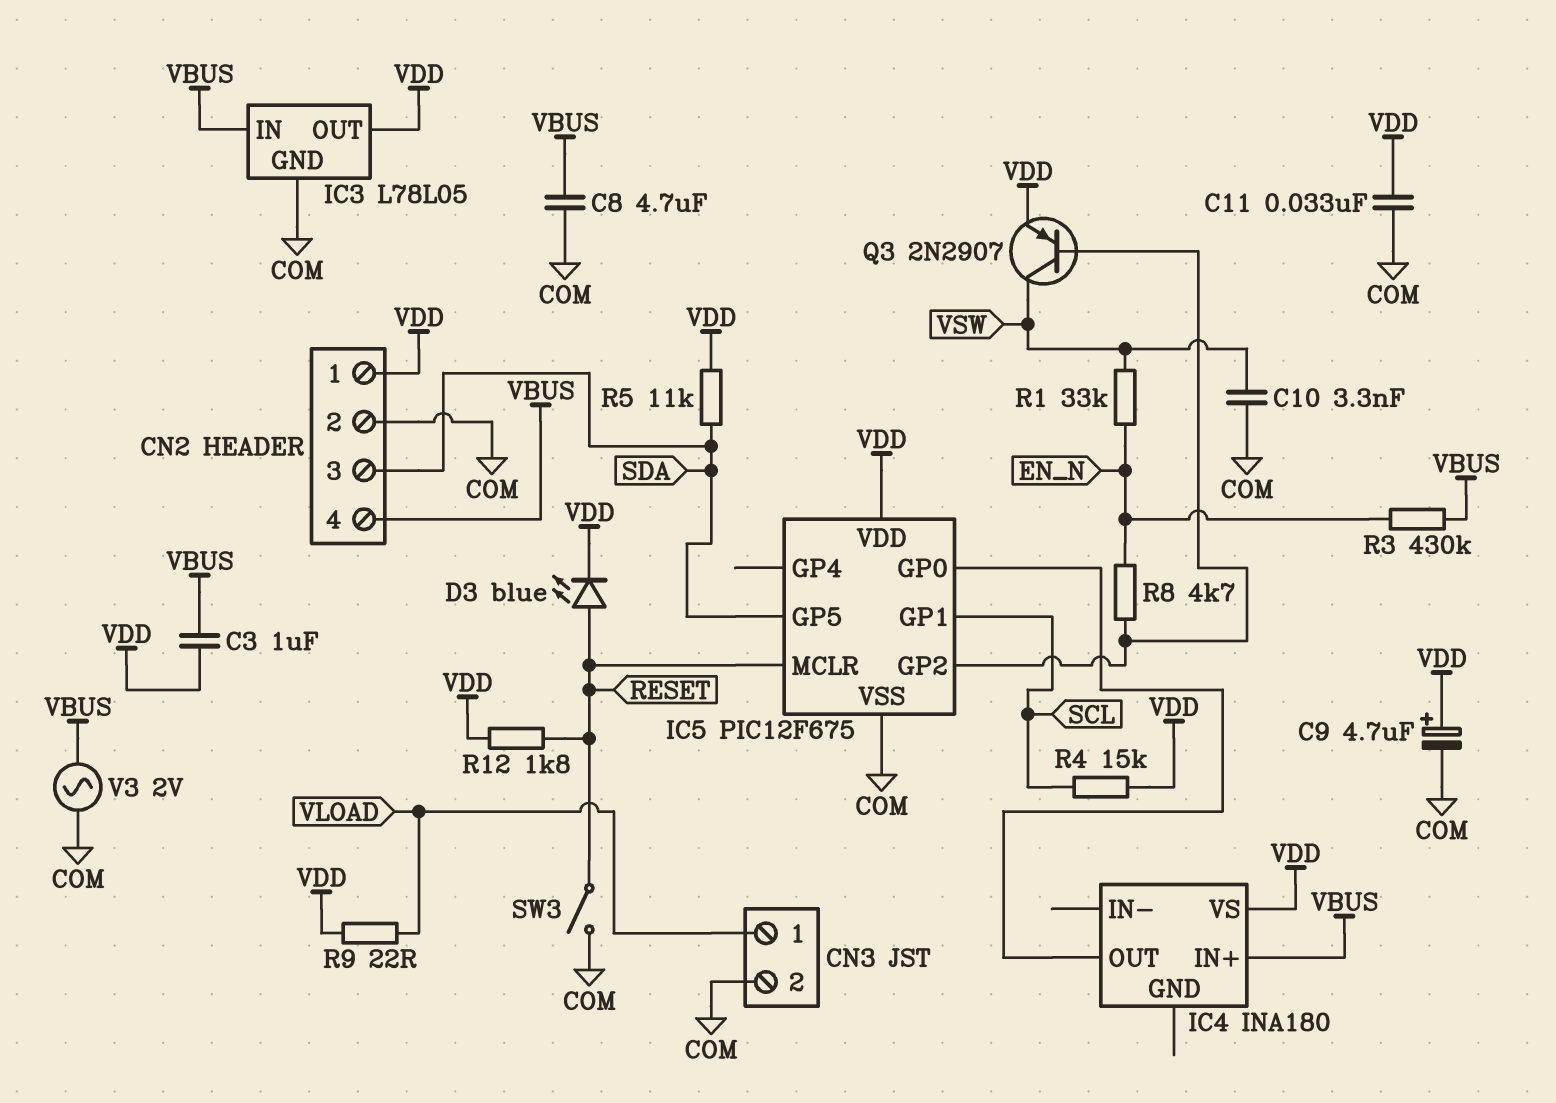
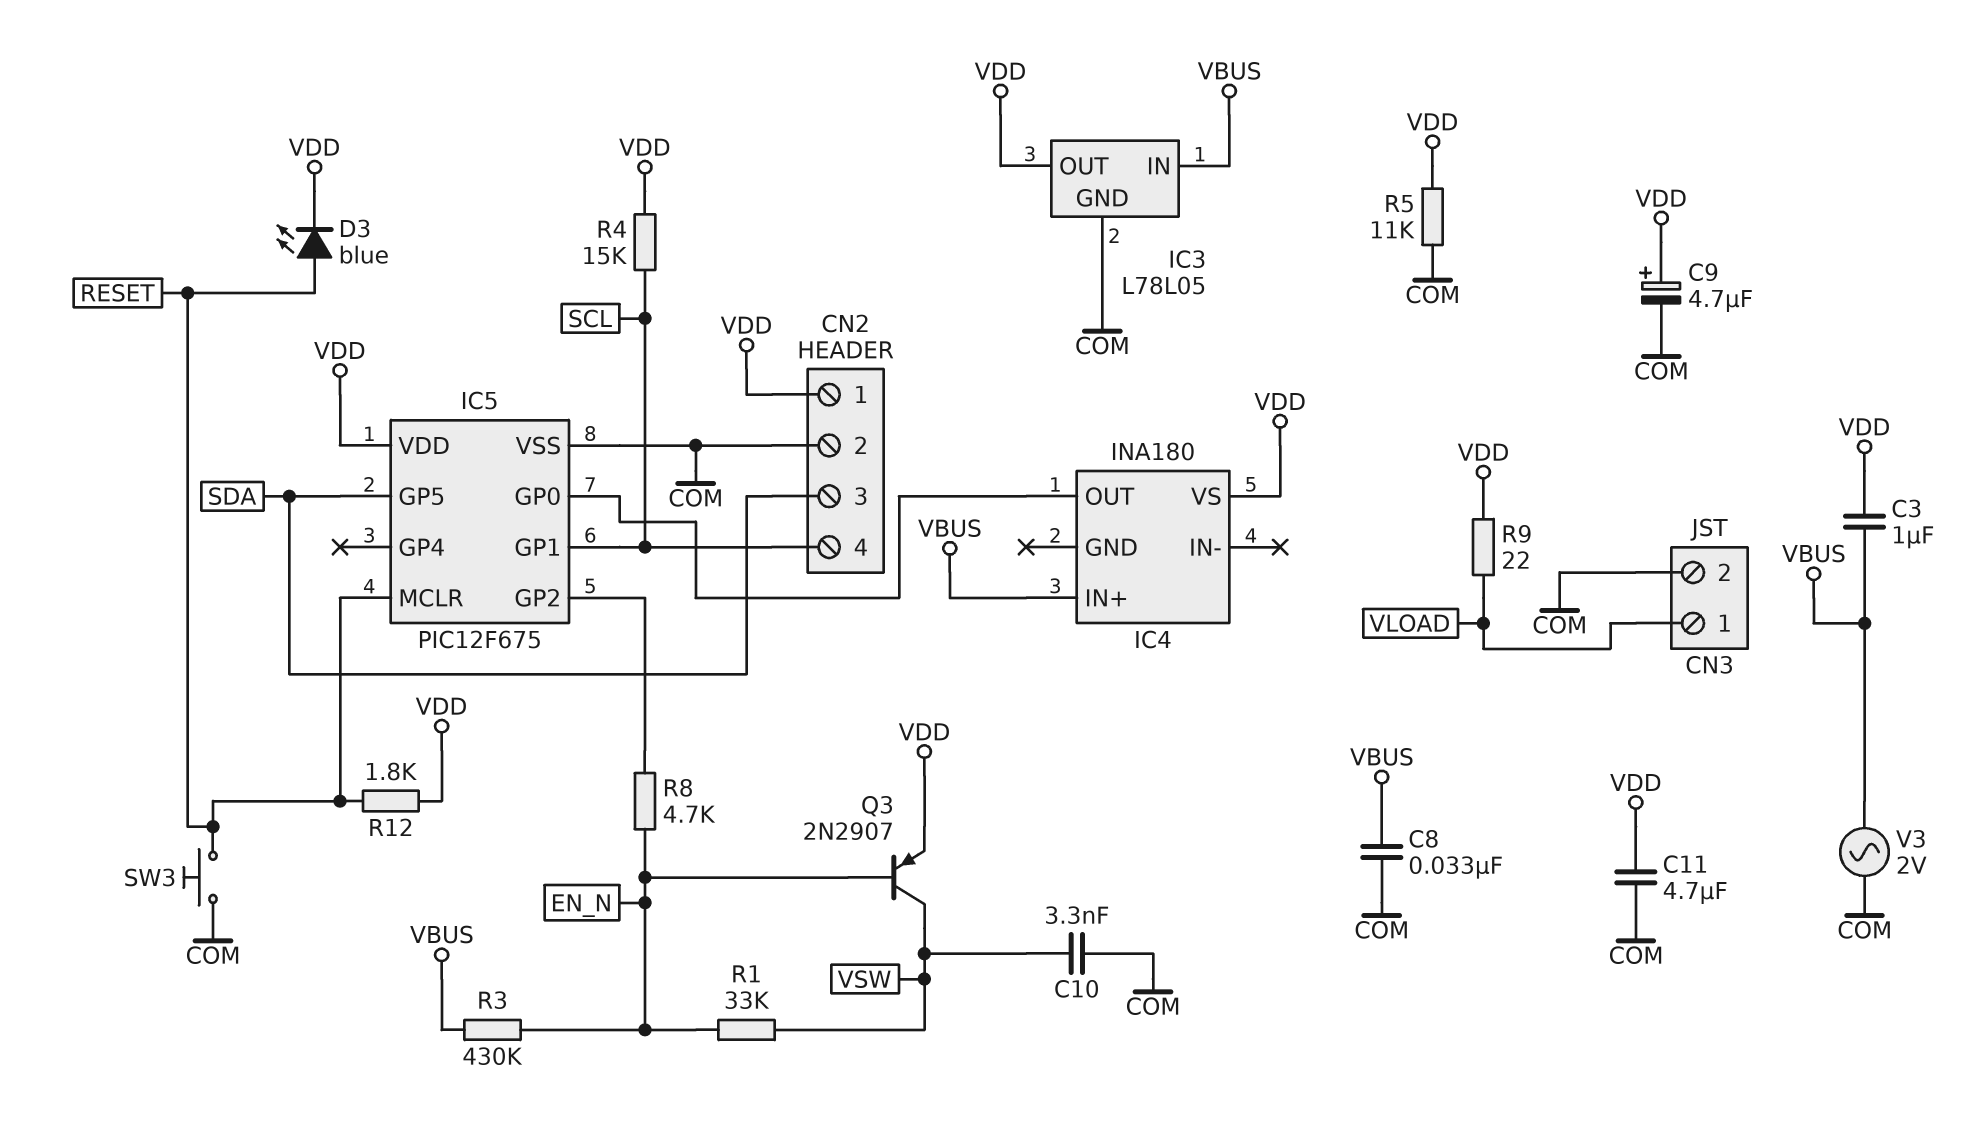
C8: 4.7uF (COM, VBUS) -> 33nF (COM, VBUS)
C11: 33nF (COM, VDD) -> 4.7uF (COM, VDD)
CN2 pin 4: VBUS -> SCL
Q3: PNP 2N2907 (B IC5/GP2, C VSW, E VDD) -> PNP 2N2907 (B EN_N, C VSW, E VDD)
R5: 11k (SDA, VDD) -> 11k (COM, VDD)
SW3: switch (COM, RESET) -> button (COM, RESET)

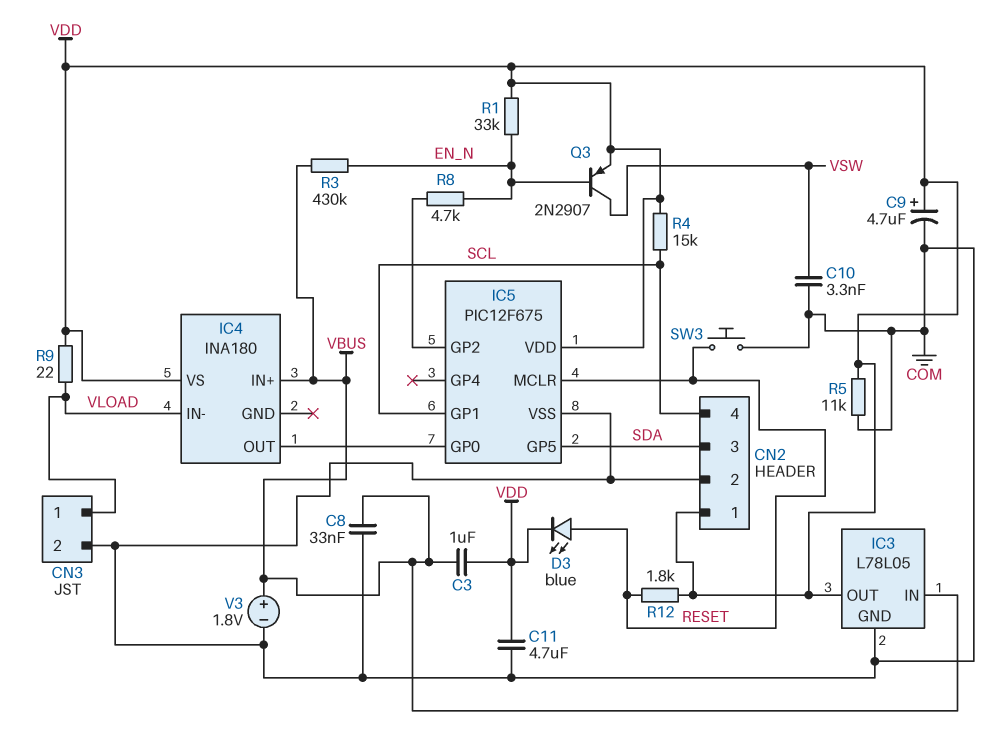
IC4 pin IN-: none -> VLOAD
R1: 33k (EN_N, VSW) -> 33k (EN_N, VDD)
V3: AC 2V (COM, VBUS) -> 1.8V (plus VBUS, minus COM)

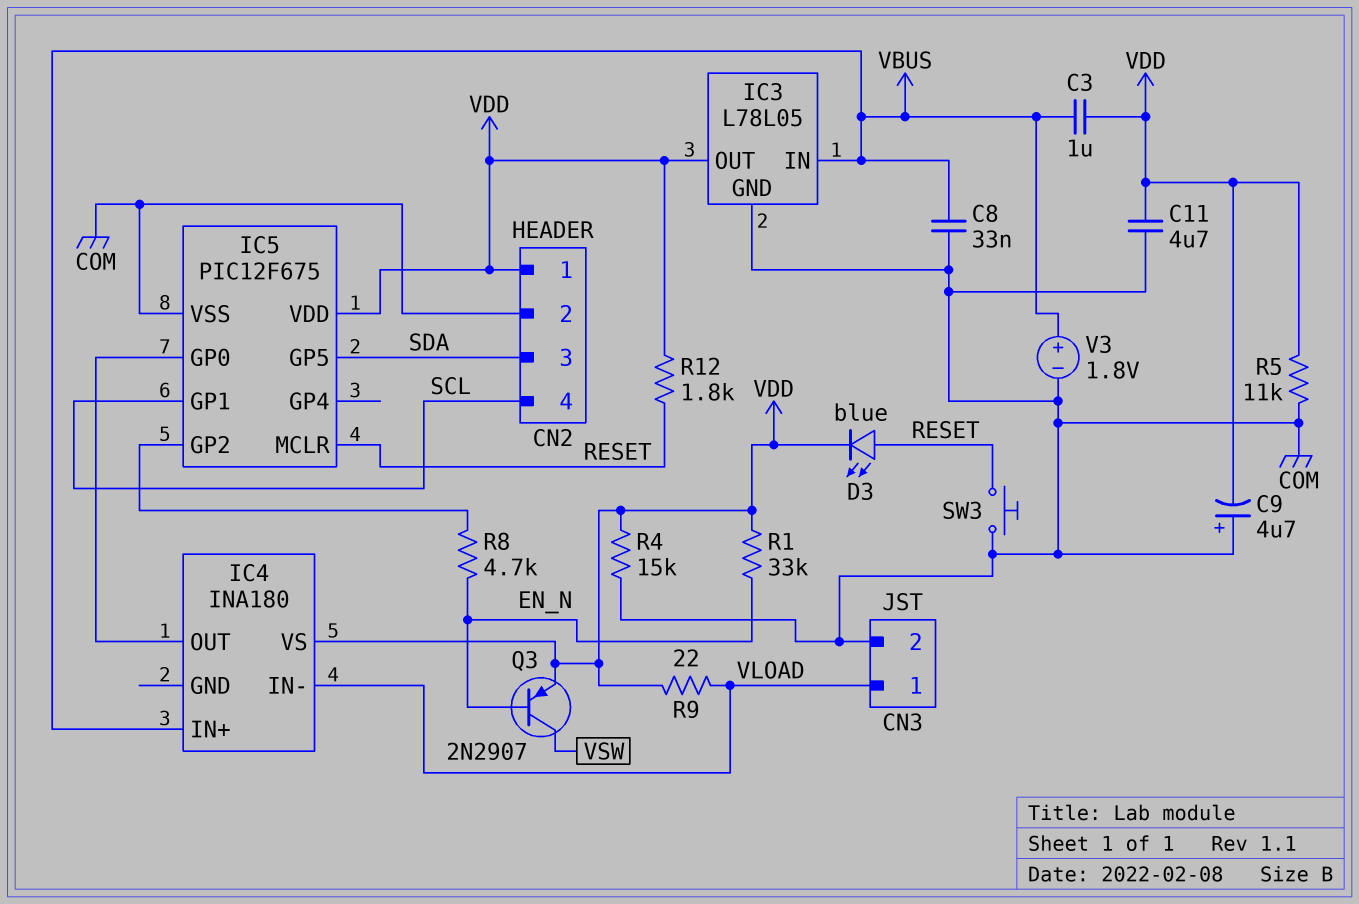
C9: 4.7uF (plus VDD, minus COM) -> 4.7uF (plus COM, minus VDD)
C10: 3.3nF (COM, VSW) -> none
R3: 430k (EN_N, VBUS) -> none
R4: 15k (SCL, VDD) -> 15k (COM, VDD)

